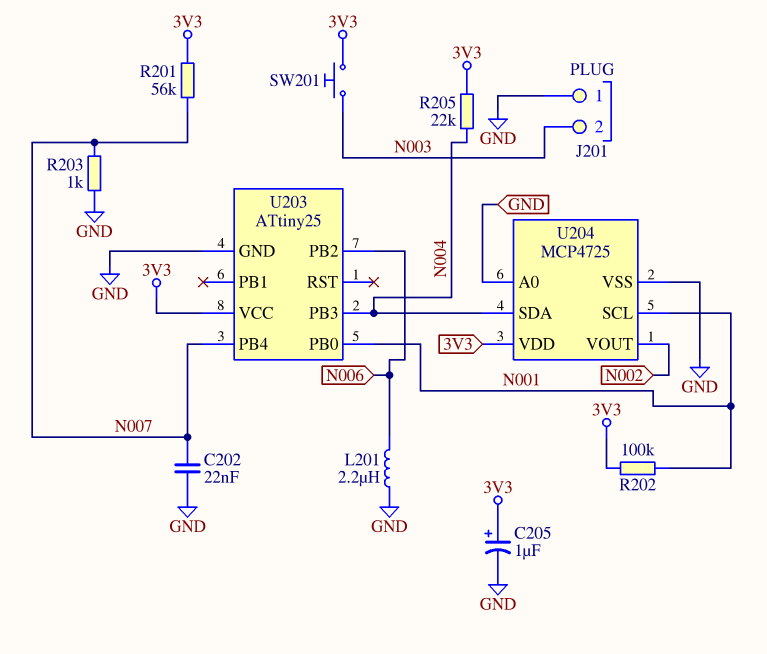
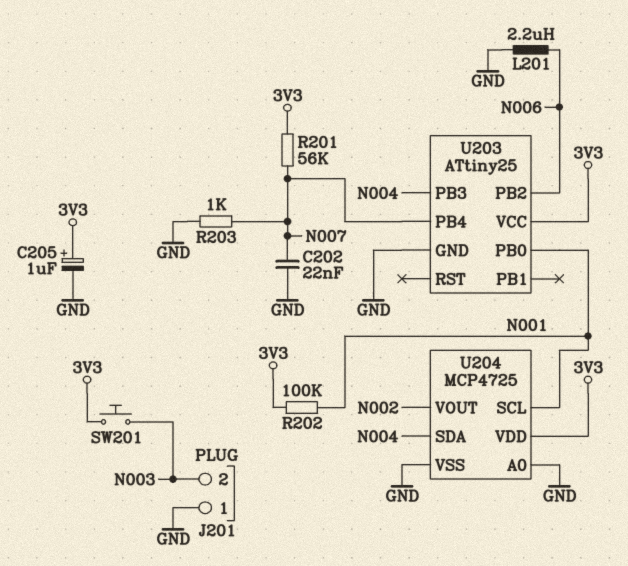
R205: 22k (3V3, N004) -> none

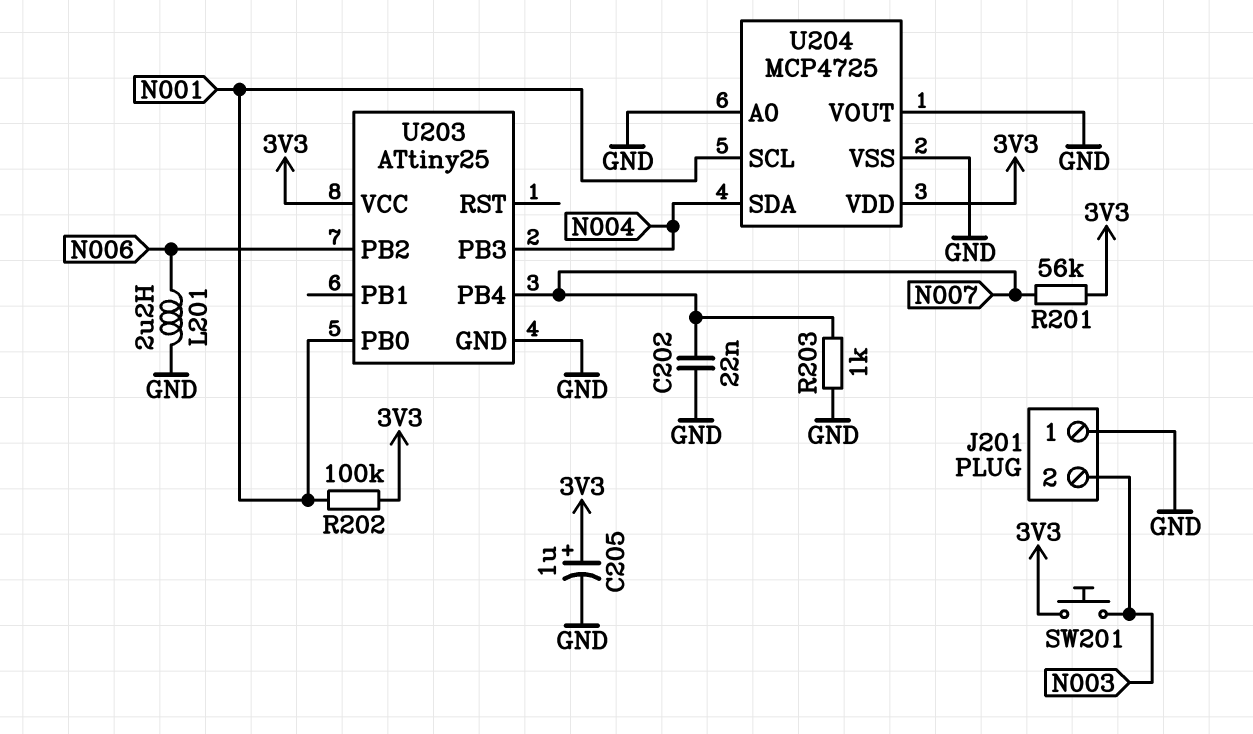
U204 pin VOUT: N002 -> GND

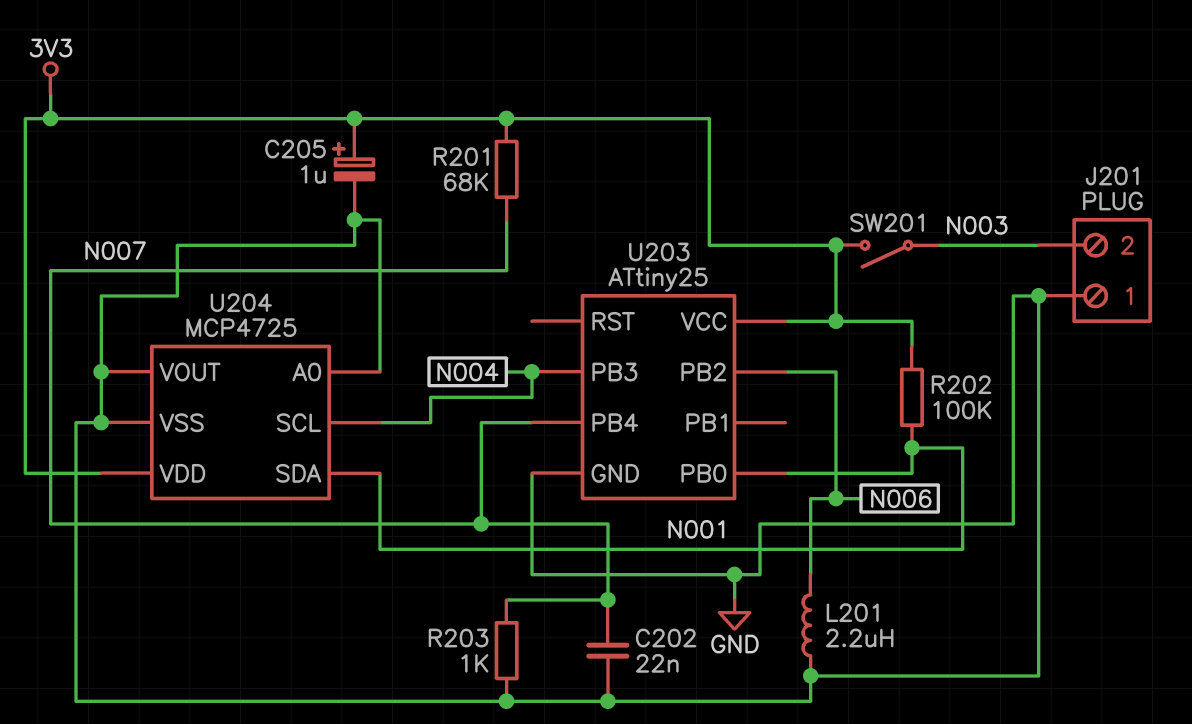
R201: 56k (3V3, N007) -> 68k (3V3, N007)
SW201: button (3V3, N003) -> switch (3V3, N003)
U204 pin SCL: N001 -> N004
U204 pin SDA: N004 -> N001

